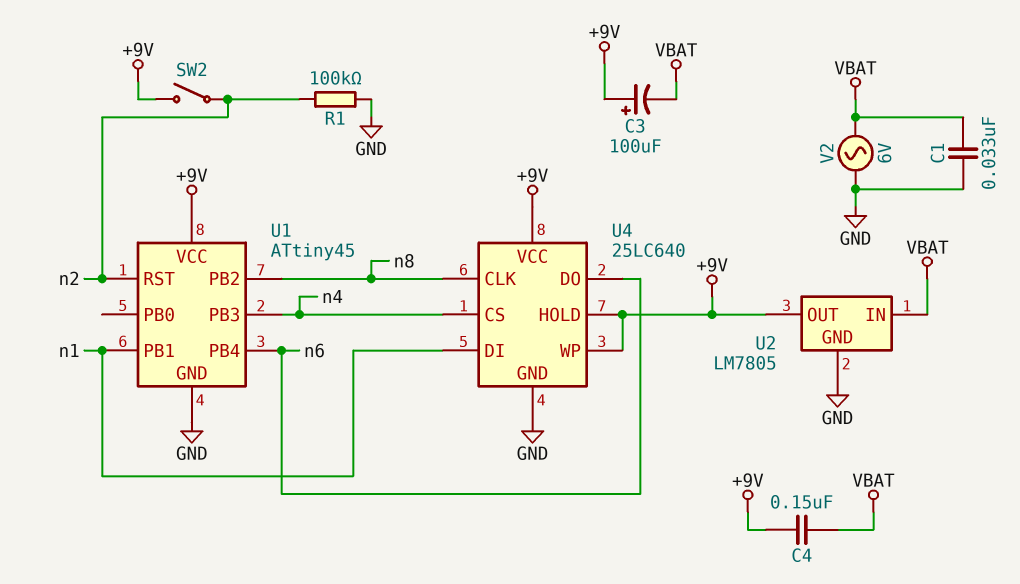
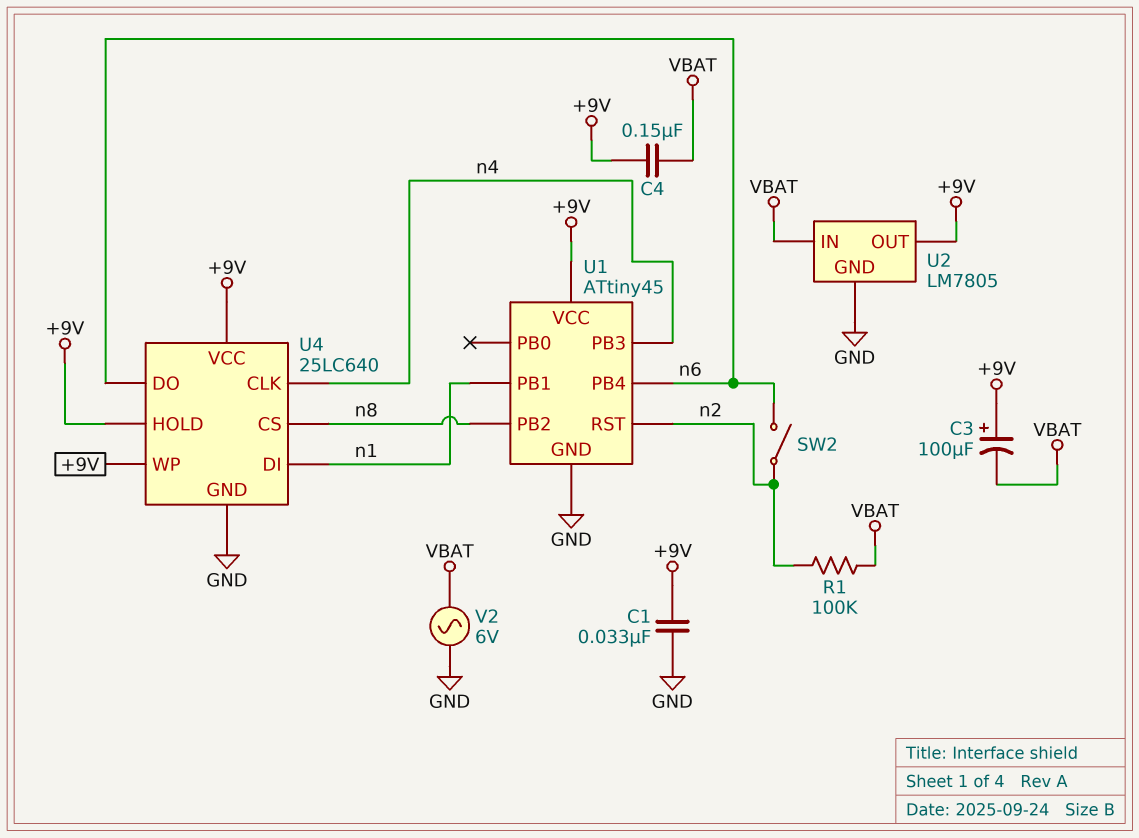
C1: 33nF (GND, VBAT) -> 33nF (+9V, GND)
R1: 100k (GND, n2) -> 100k (VBAT, n2)
SW2: switch (+9V, n2) -> switch (n2, n6)
U4 pin CLK: n8 -> n4
U4 pin CS: n4 -> n8

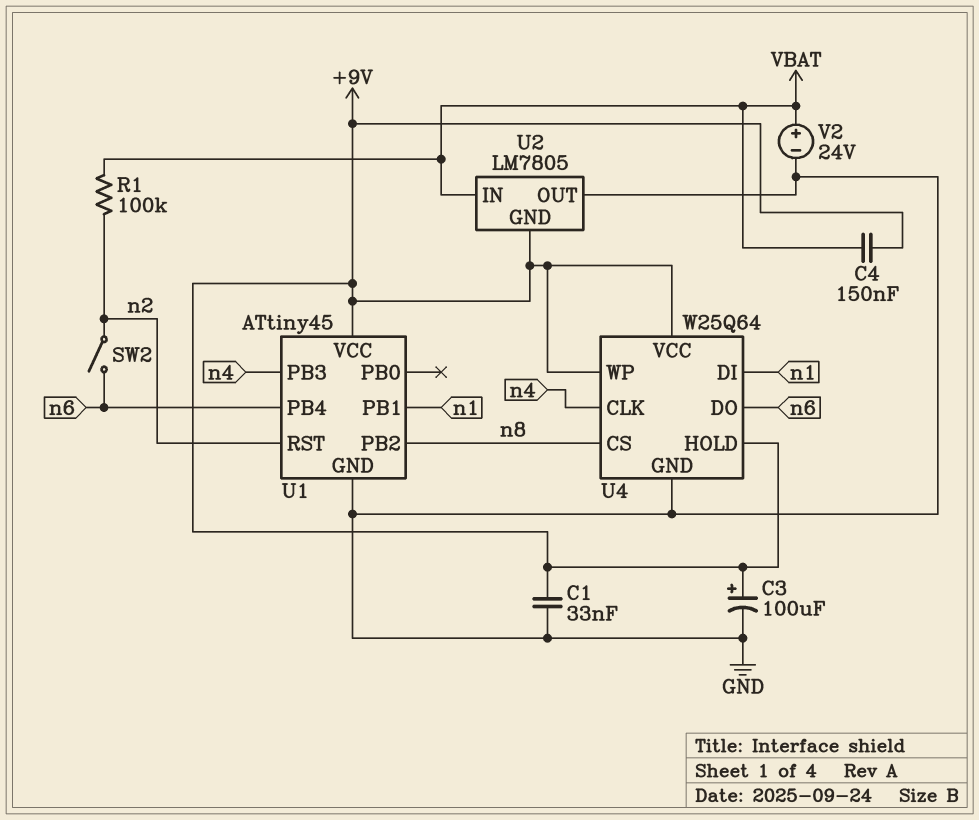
C3: 100uF (plus +9V, minus VBAT) -> 100uF (plus +9V, minus GND)
U2 pin GND: GND -> +9V
U2 pin OUT: +9V -> GND
U4: 25LC640 -> W25Q64
V2: AC 6V (GND, VBAT) -> 24V (plus VBAT, minus GND)

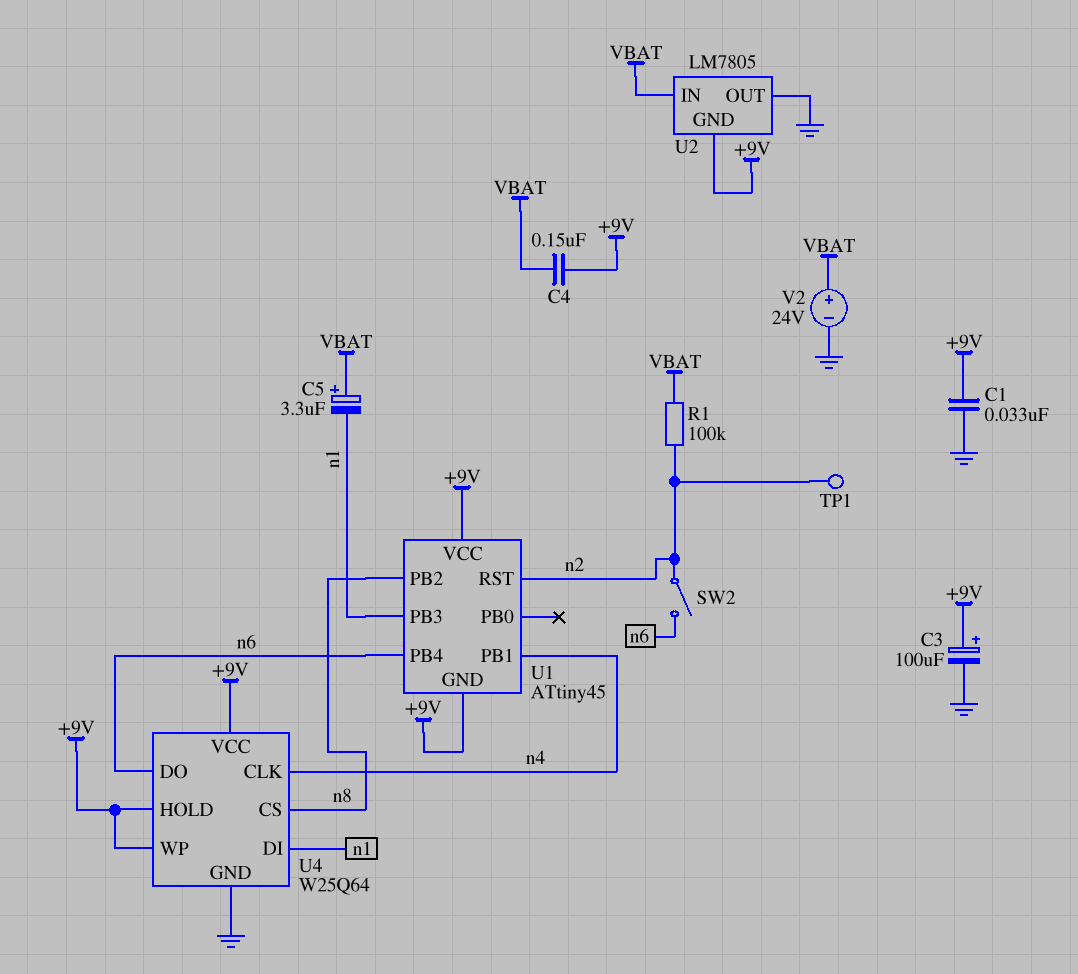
C5: none -> 3.3uF (plus VBAT, minus n1)
TP1: none -> test point (n2)
U1 pin GND: GND -> +9V
U1 pin PB1: n1 -> n4
U1 pin PB3: n4 -> n1

